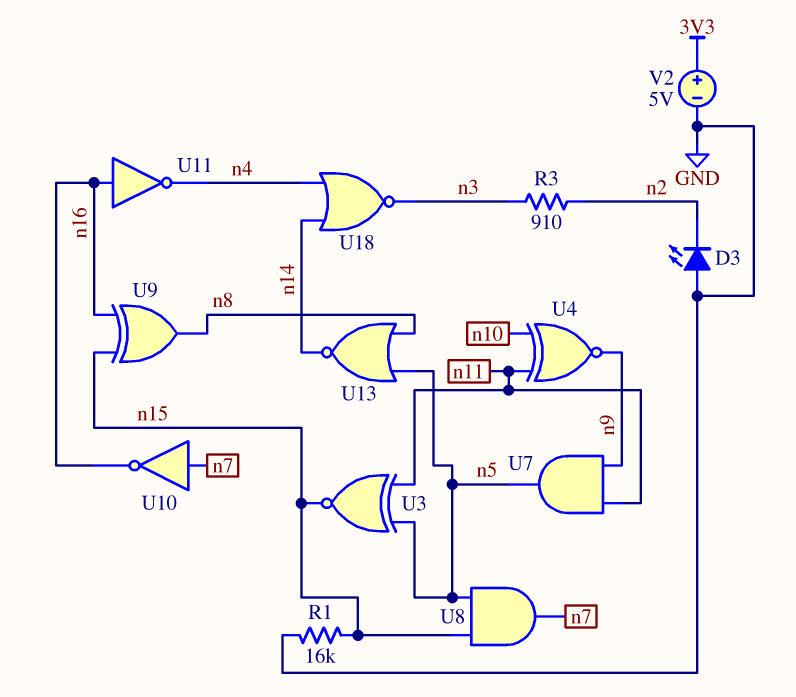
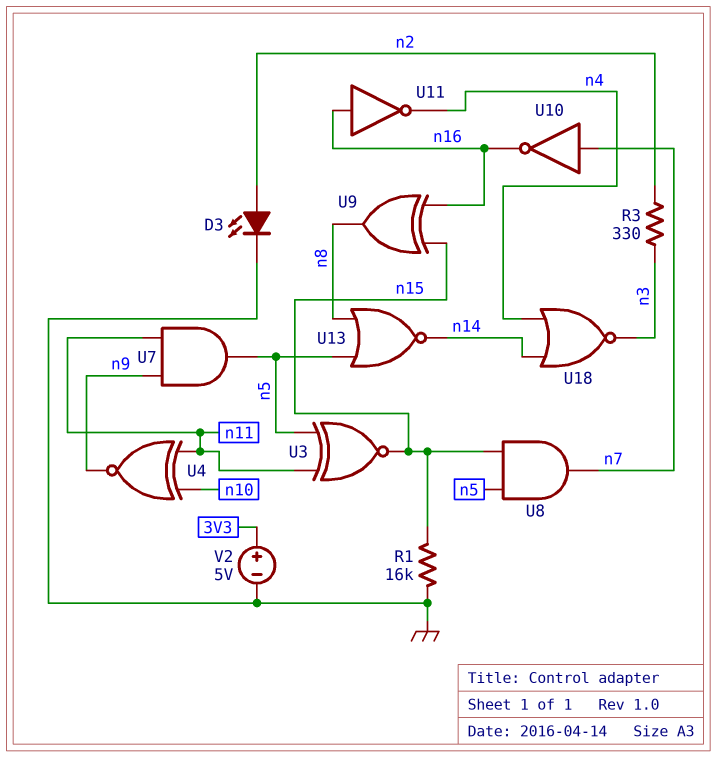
D3: LED (A GND, K n2) -> LED (A n2, K GND)
R3: 910 (n2, n3) -> 330 (n2, n3)

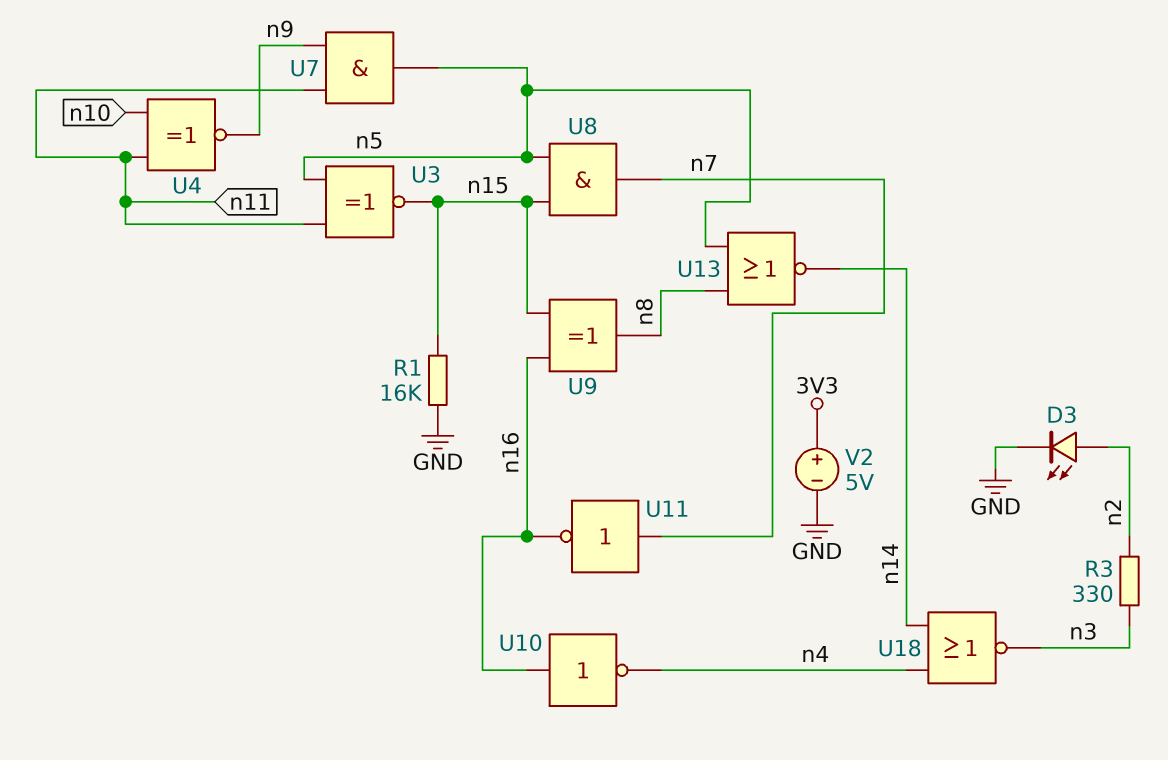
U10: NOT (in n7, out n16) -> NOT (in n16, out n4)
U11: NOT (in n16, out n4) -> NOT (in n7, out n16)

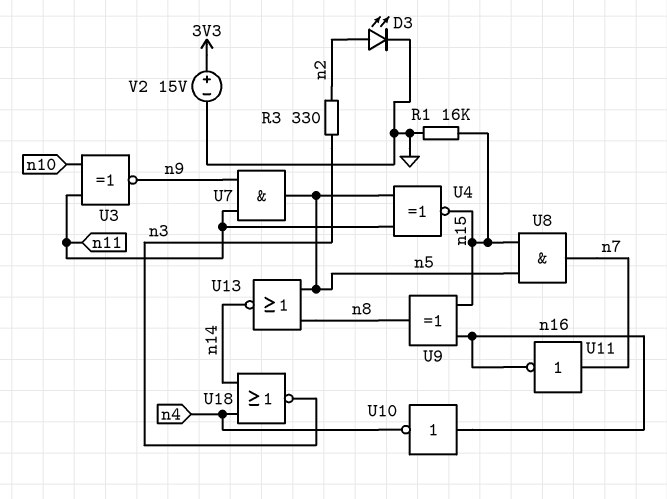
U3: XNOR (in n5, in n11, out n15) -> XNOR (in n10, in n11, out n9)
U4: XNOR (in n10, in n11, out n9) -> XNOR (in n5, in n11, out n15)
V2: 5V (plus 3V3, minus GND) -> 15V (plus 3V3, minus GND)

